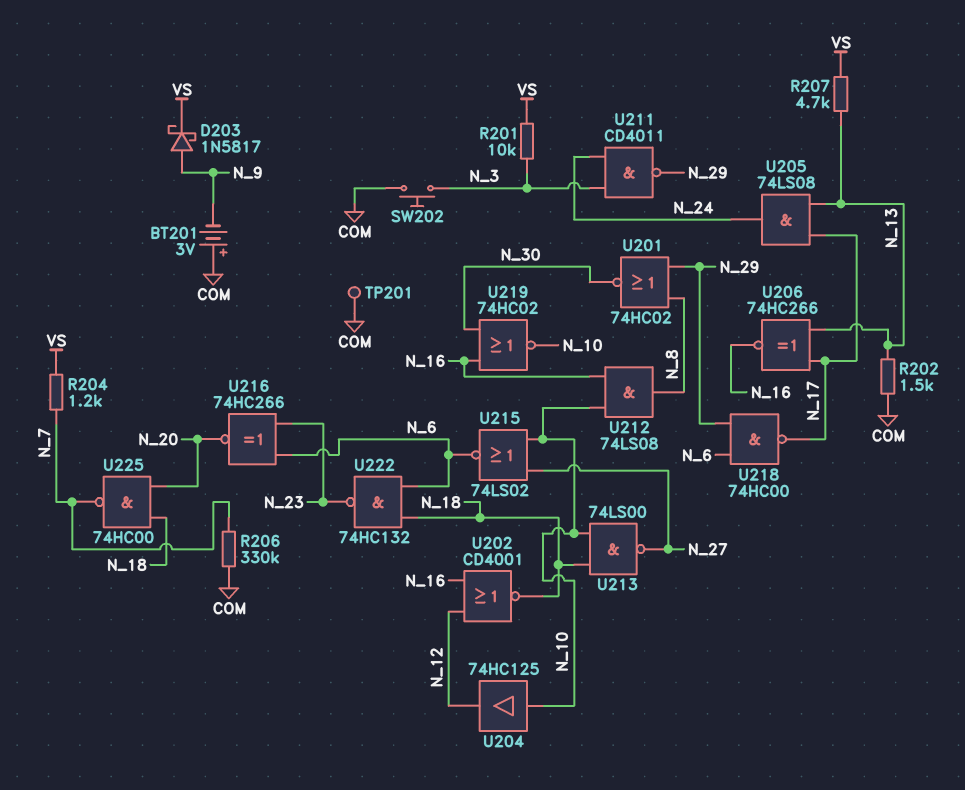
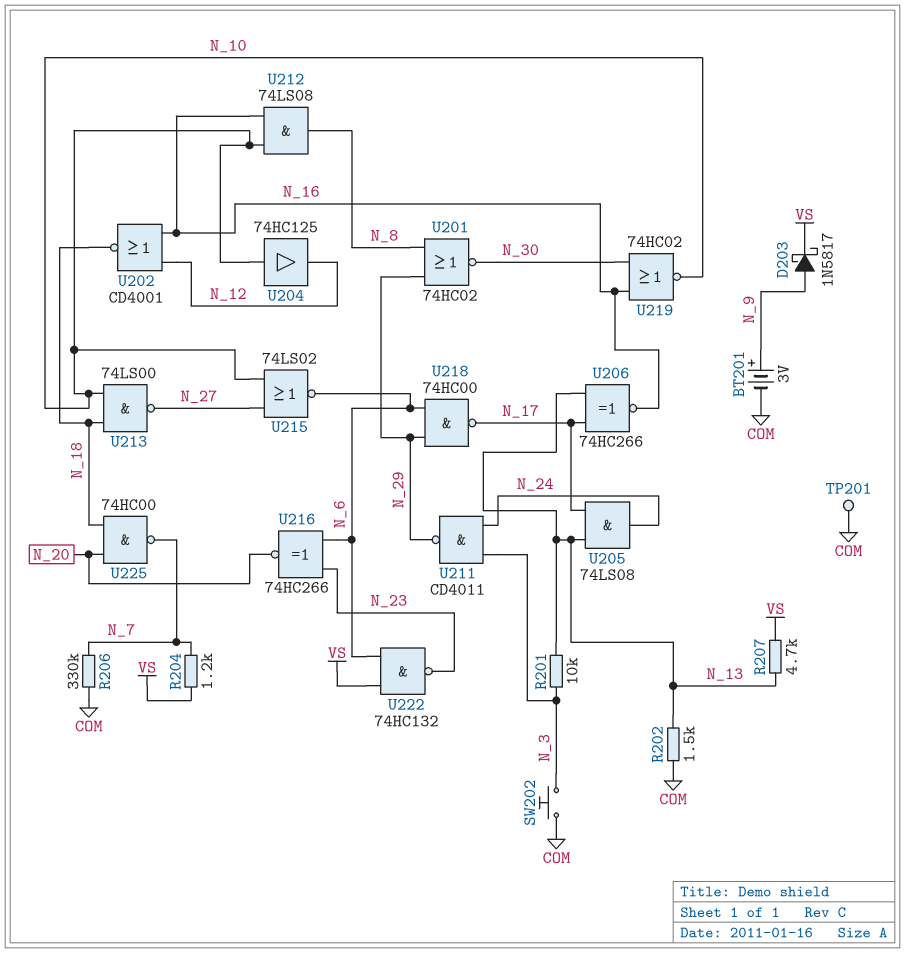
BT201: 3V (plus COM, minus N_9) -> 3V (plus N_9, minus COM)
R201: 10k (N_3, VS) -> 10k (N_3, N_13)
U222: NAND 74HC132 (in N_6, in N_18, out N_23) -> NAND 74HC132 (in N_6, in VS, out N_23)

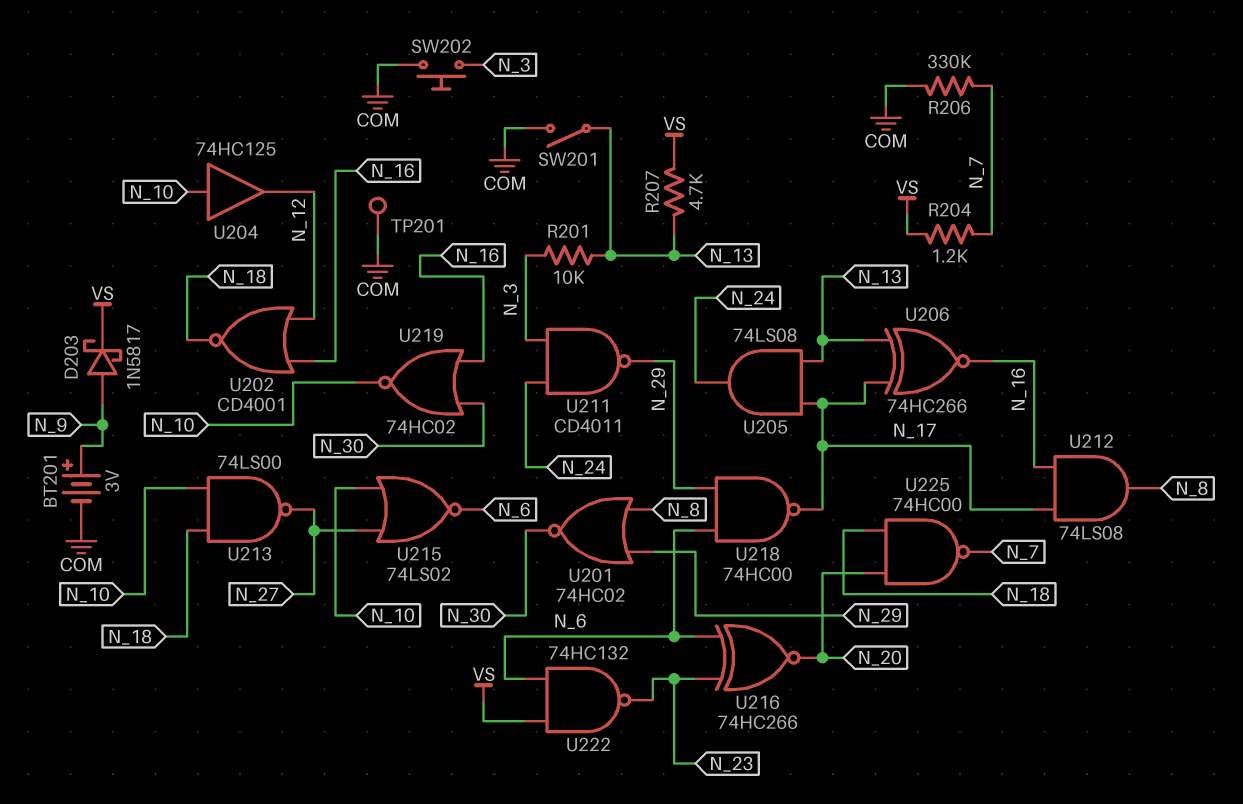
R202: 1.5k (COM, N_13) -> none
SW201: none -> switch (COM, N_13)
U212: AND 74LS08 (in N_10, in N_16, out N_8) -> AND 74LS08 (in N_16, in N_17, out N_8)

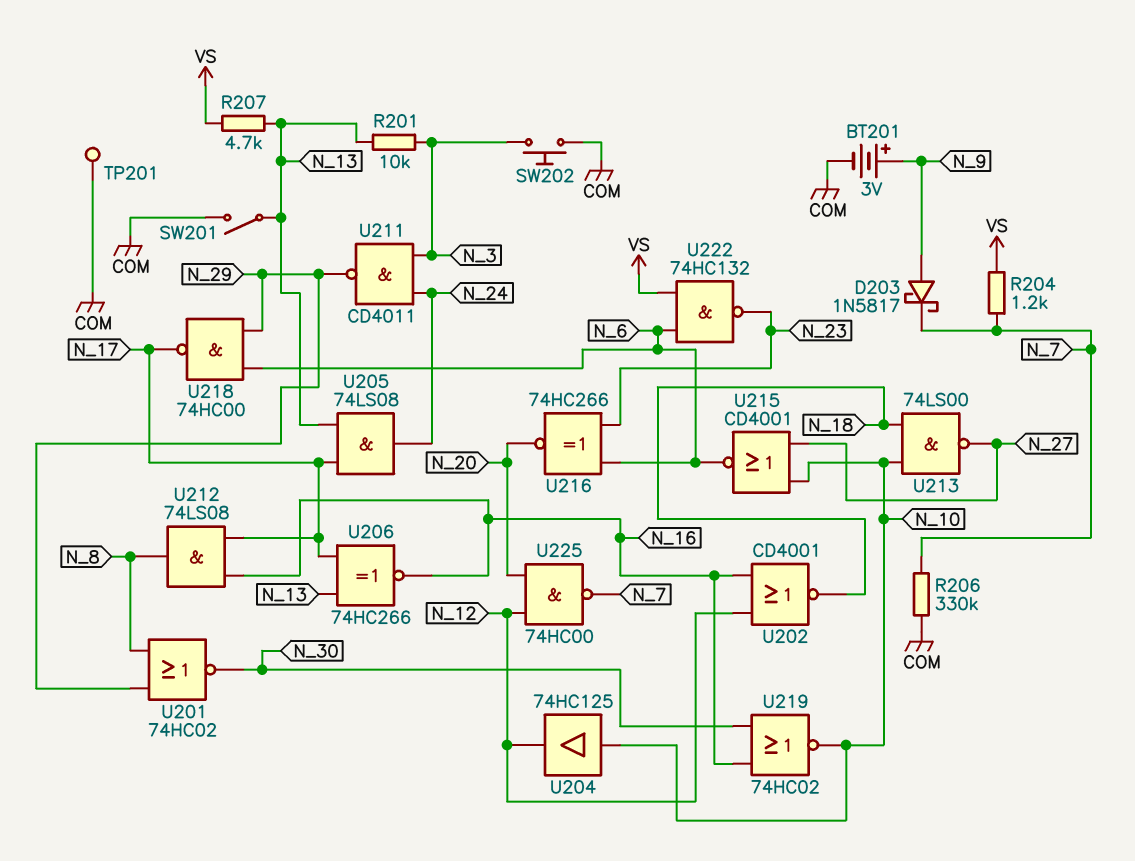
D203: schottky 1N5817 (A N_9, K VS) -> schottky 1N5817 (A N_9, K N_7)
U215: NOR 74LS02 (in N_10, in N_27, out N_6) -> NOR CD4001 (in N_10, in N_27, out N_6)
U225: NAND 74HC00 (in N_18, in N_20, out N_7) -> NAND 74HC00 (in N_12, in N_20, out N_7)

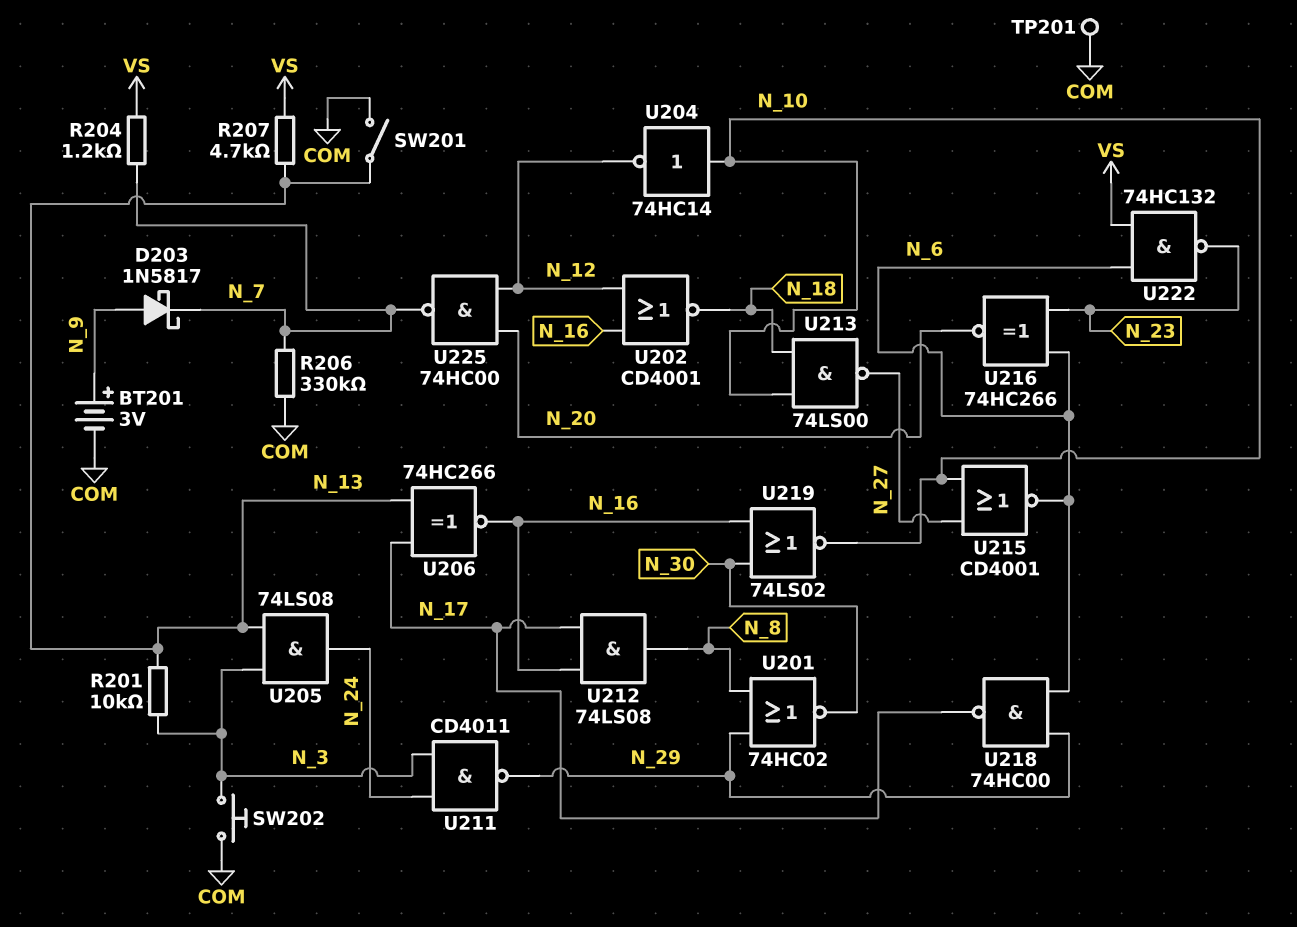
U204: buffer 74HC125 (in N_10, out N_12) -> NOT 74HC14 (in N_10, out N_12)
U205: AND 74LS08 (in N_13, in N_17, out N_24) -> AND 74LS08 (in N_3, in N_13, out N_24)
U219: NOR 74HC02 (in N_16, in N_30, out N_10) -> NOR 74LS02 (in N_16, in N_30, out N_10)

